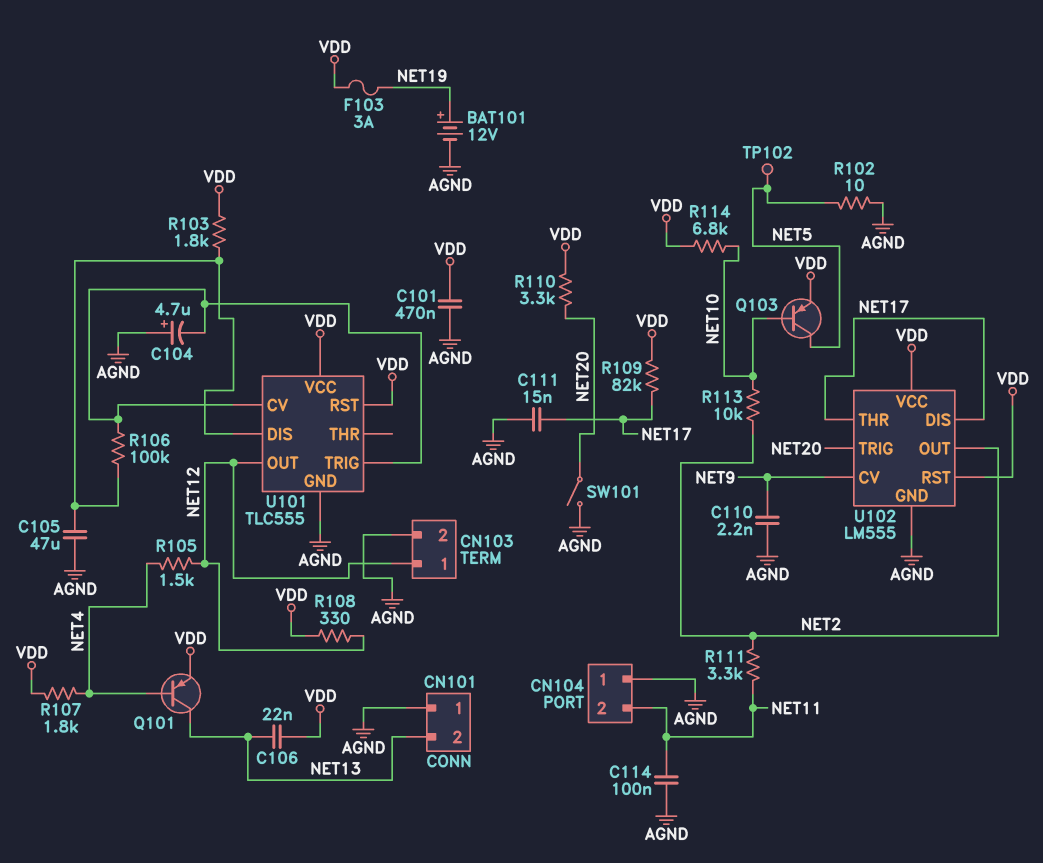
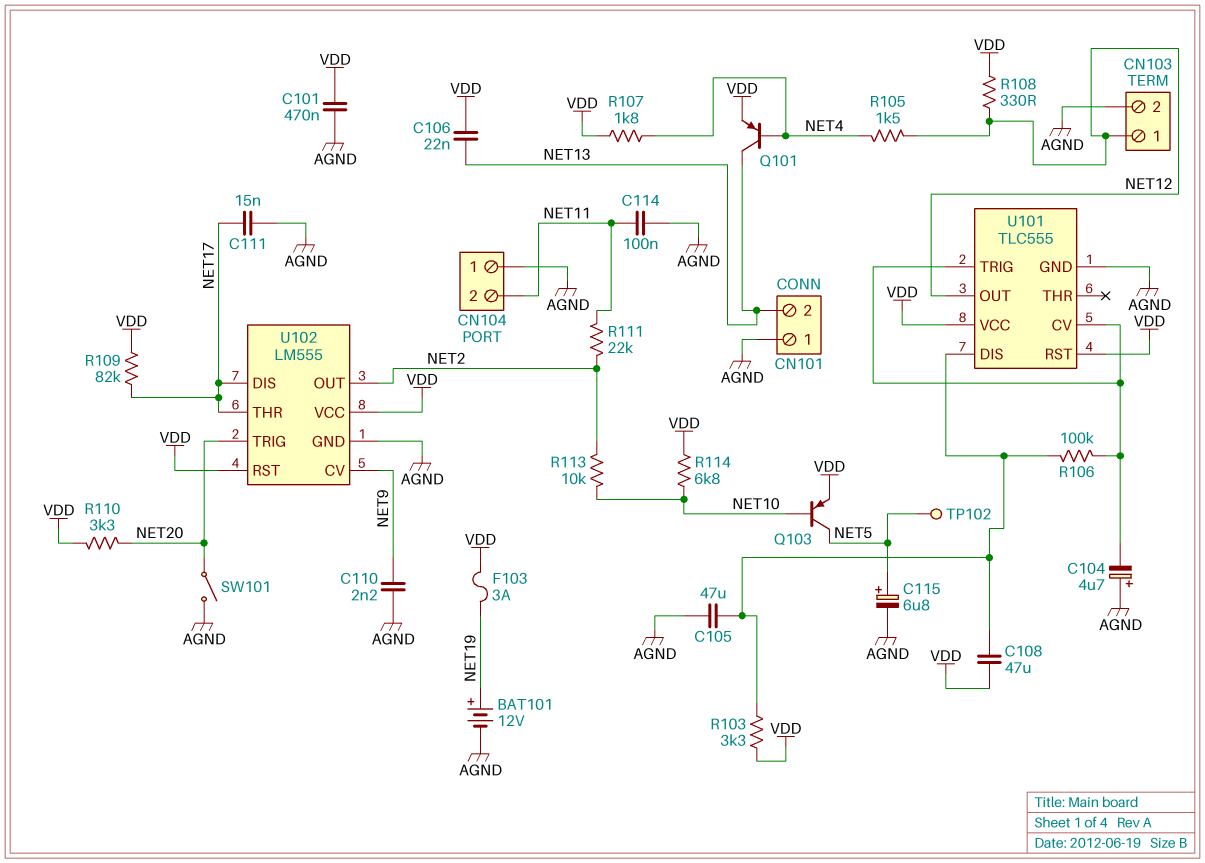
C108: none -> 47uF (U101/DIS, VDD)
C115: none -> 6.8uF (plus NET5, minus AGND)
R102: 10 (AGND, NET5) -> none
R103: 1.8k (U101/DIS, VDD) -> 3.3k (U101/DIS, VDD)
R111: 3.3k (NET2, NET11) -> 22k (NET2, NET11)

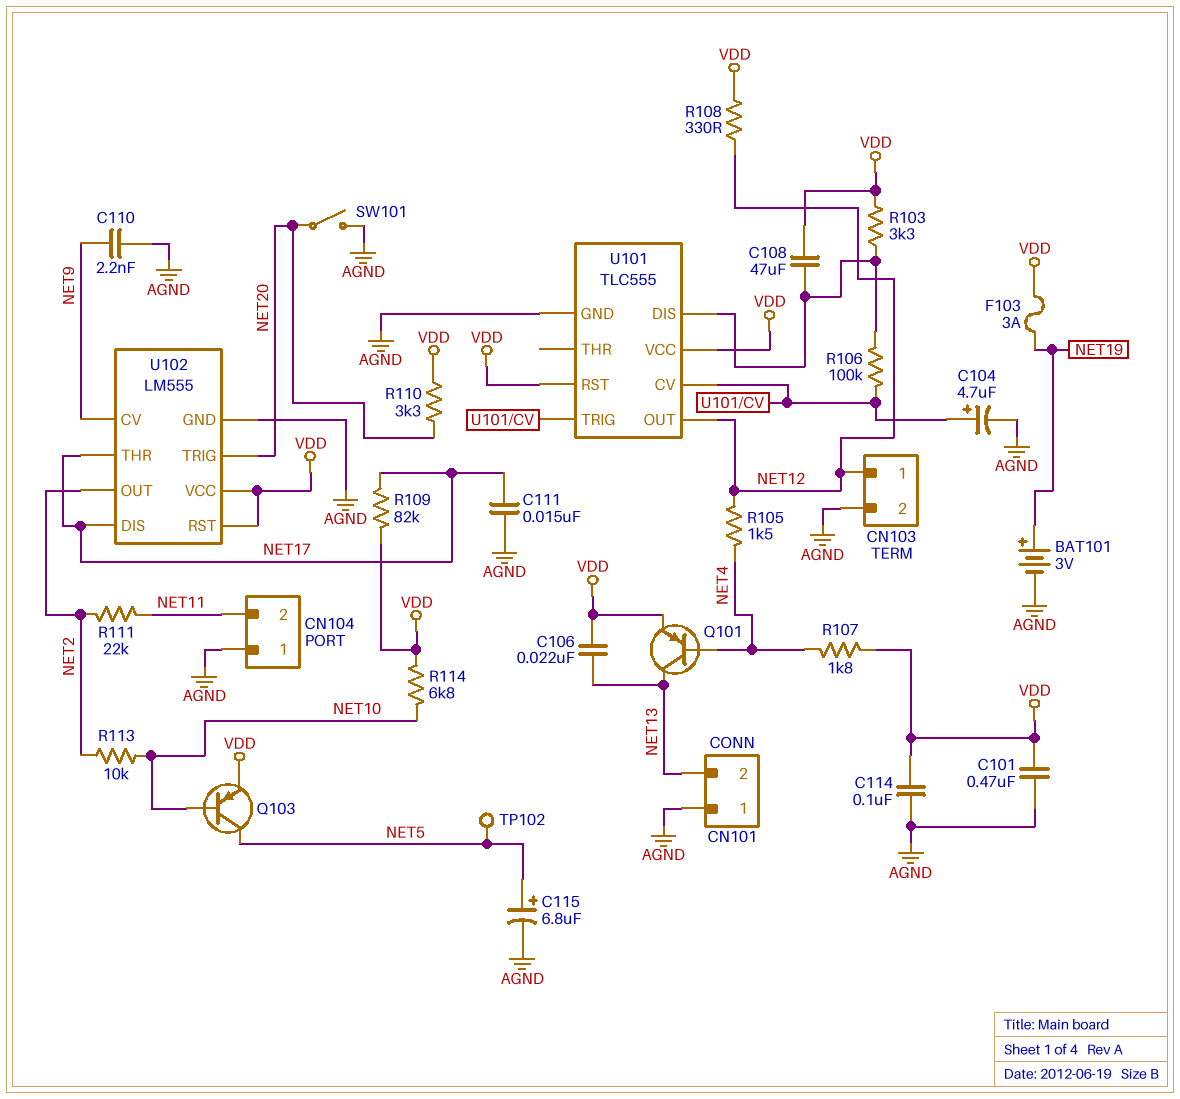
BAT101: 12V (plus NET19, minus AGND) -> 3V (plus NET19, minus AGND)
C104: 4.7uF (plus AGND, minus U101/CV) -> 4.7uF (plus U101/CV, minus AGND)
C105: 47uF (AGND, U101/DIS) -> none
C114: 100nF (AGND, NET11) -> 100nF (AGND, VDD)

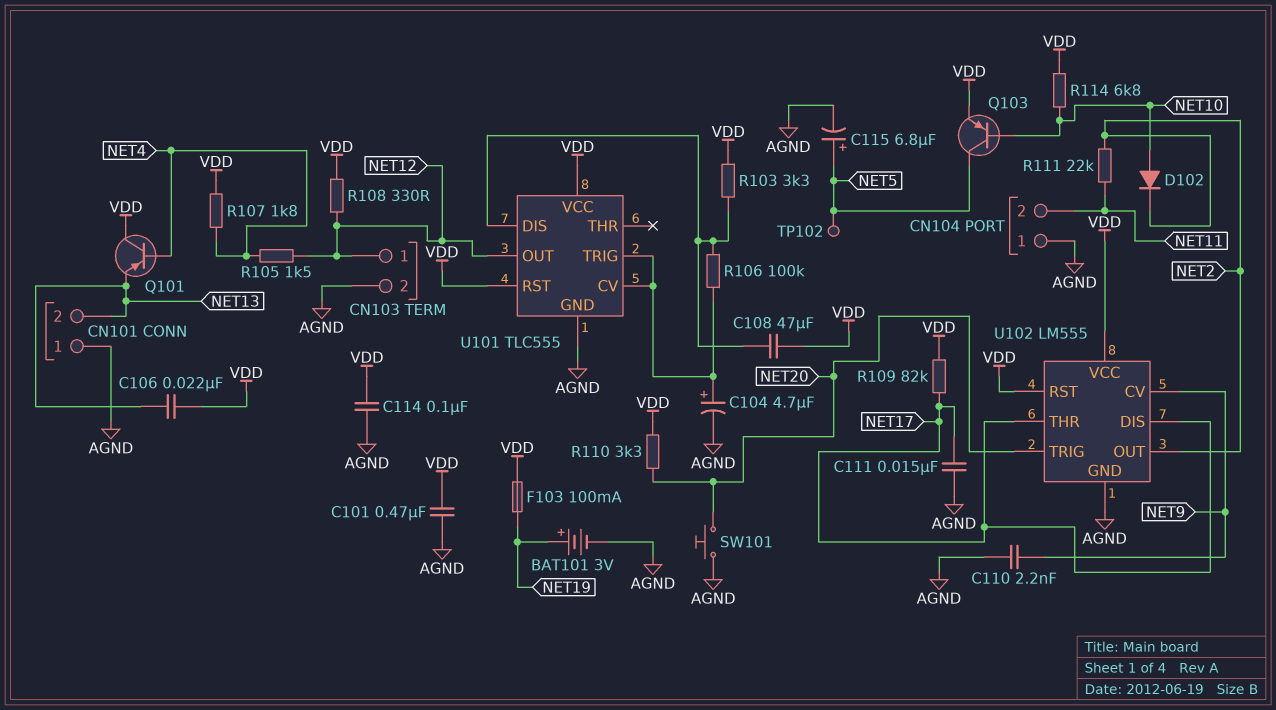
D102: none -> diode (A NET10, K NET2)
F103: 3A (NET19, VDD) -> 100mA (NET19, VDD)
Q101: PNP (B NET4, C NET13, E VDD) -> PNP (B NET4, C VDD, E NET13)
R113: 10k (NET2, NET10) -> none
SW101: switch (AGND, NET20) -> button (AGND, NET20)

